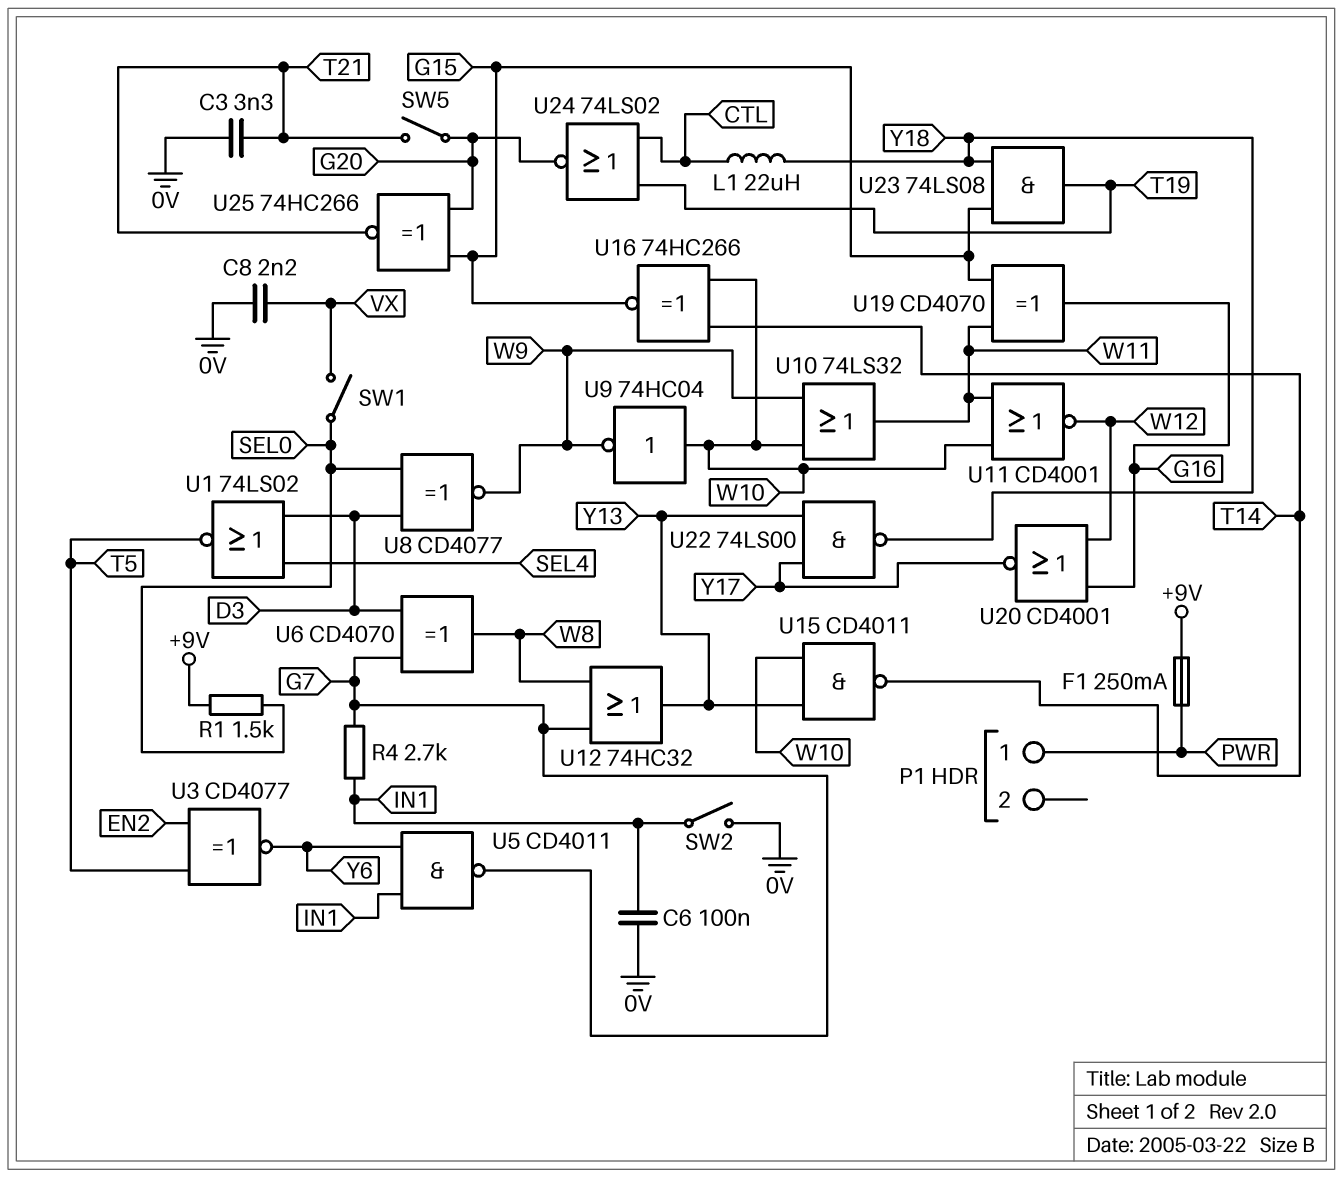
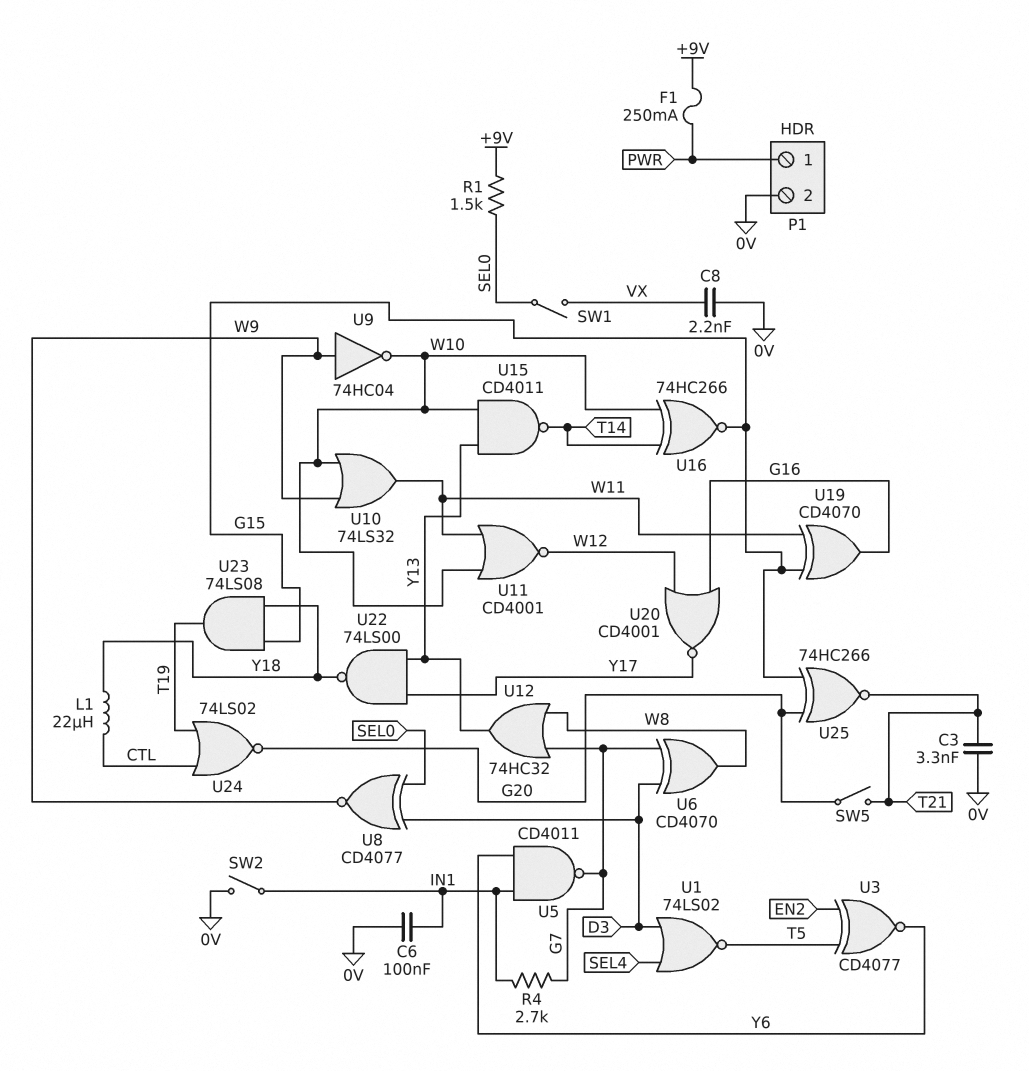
P1 pin 2: none -> 0V
U9: NOT 74HC04 (in W10, out W9) -> NOT 74HC04 (in W9, out W10)

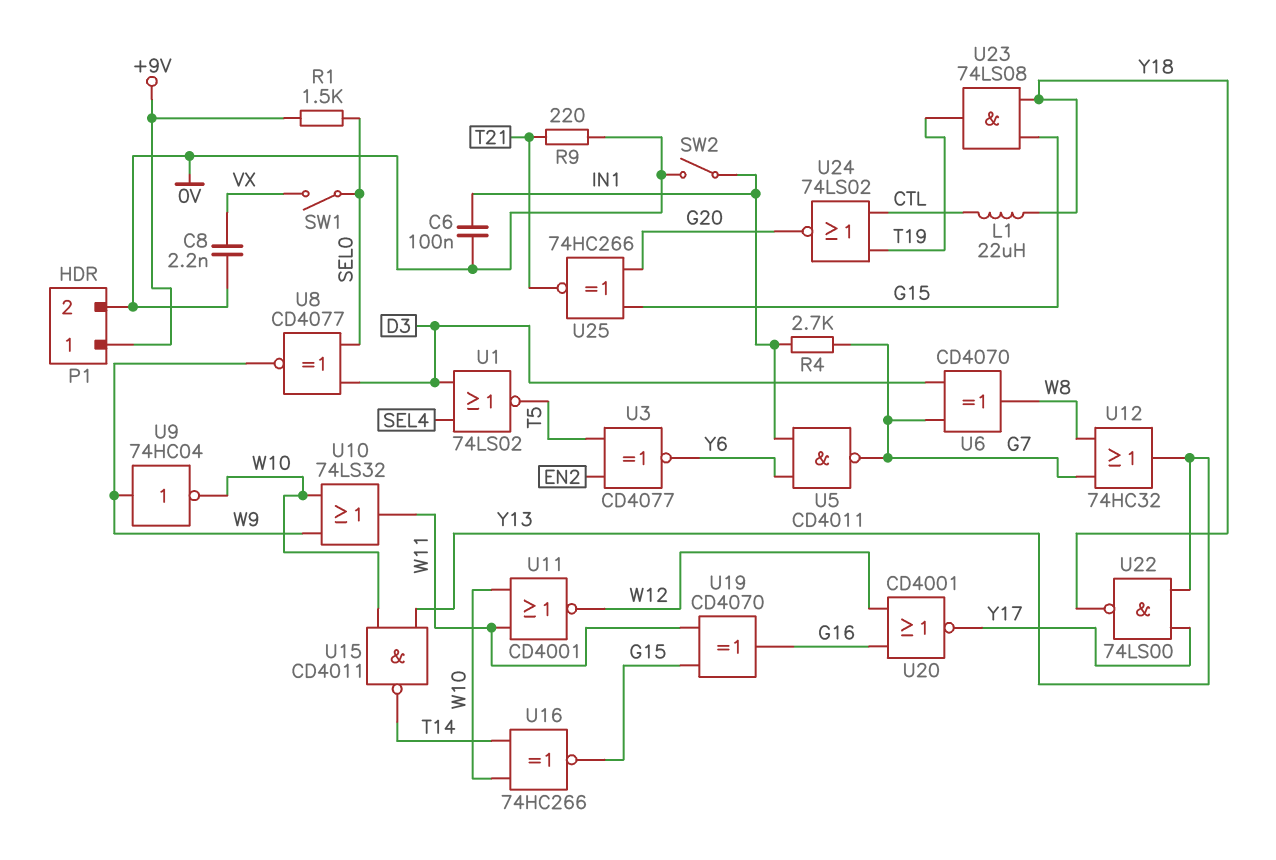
C3: 3.3nF (0V, T21) -> none
F1: 250mA (+9V, PWR) -> none
P1 pin 1: PWR -> +9V
R9: none -> 220 (0V, T21)
SW5: switch (G20, T21) -> none

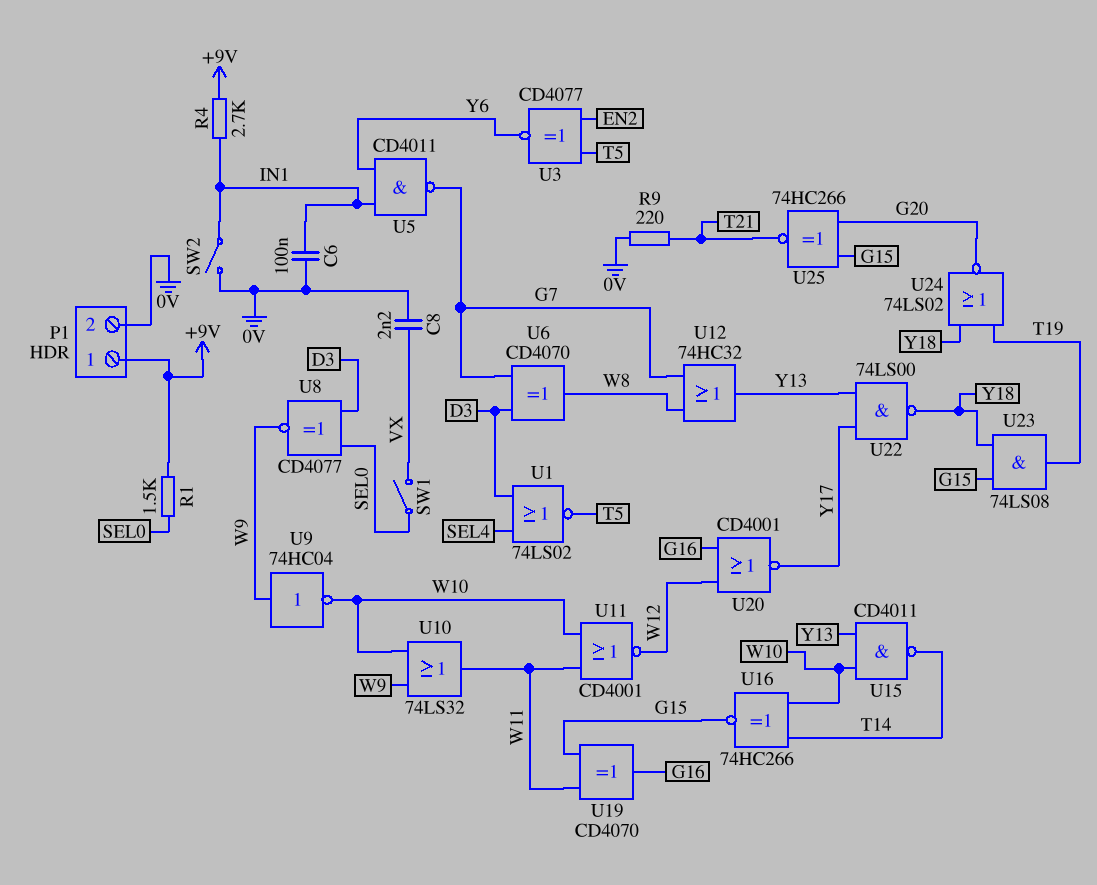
L1: 22uH (CTL, Y18) -> none
R4: 2.7k (G7, IN1) -> 2.7k (+9V, IN1)
U24: NOR 74LS02 (in CTL, in T19, out G20) -> NOR 74LS02 (in T19, in Y18, out G20)

